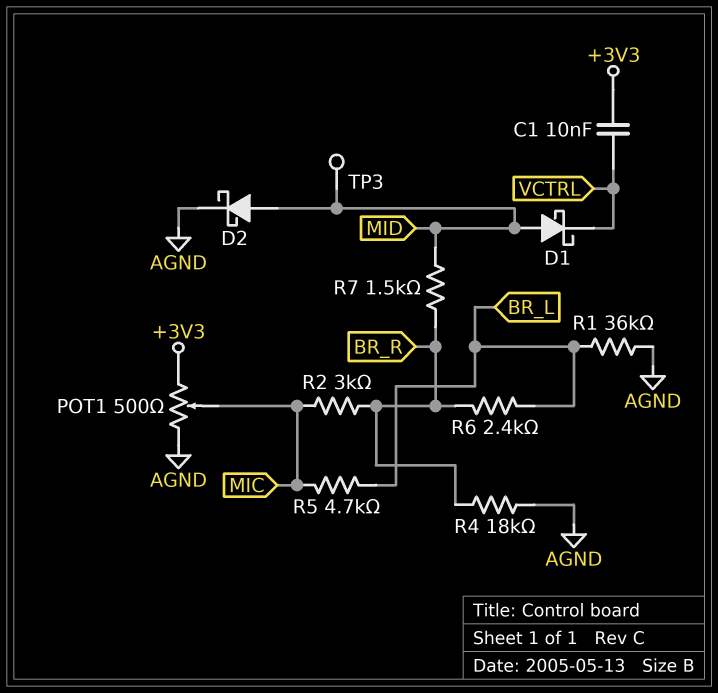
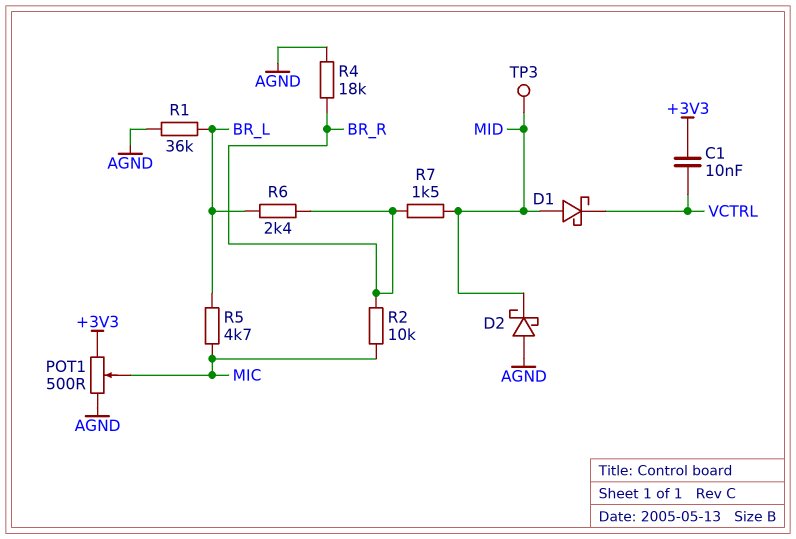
D2: schottky (A MID, K AGND) -> schottky (A AGND, K MID)
R2: 3k (BR_R, MIC) -> 10k (BR_R, MIC)

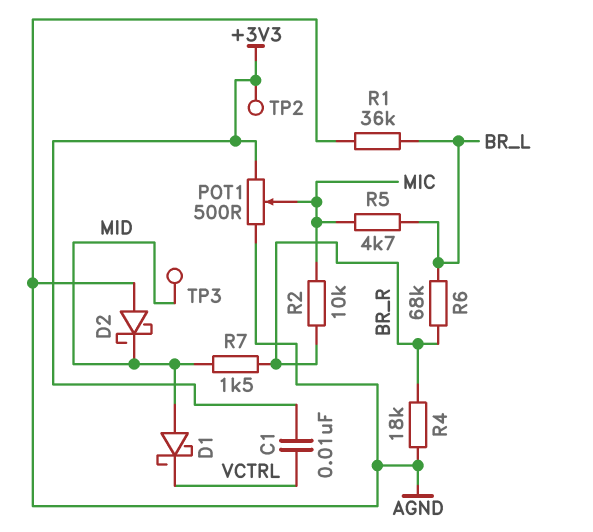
R6: 2.4k (BR_L, BR_R) -> 68k (BR_L, BR_R)
TP2: none -> test point (+3V3)

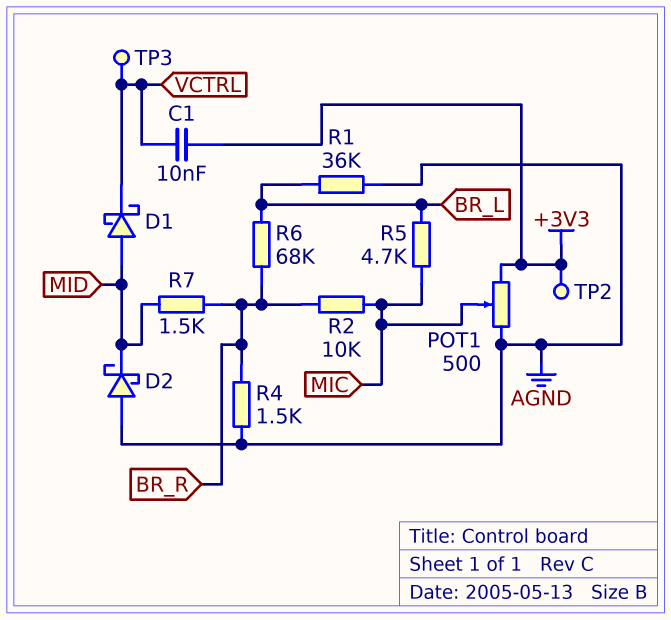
R4: 18k (AGND, BR_R) -> 1.5k (AGND, BR_R)
TP3: test point (MID) -> test point (VCTRL)

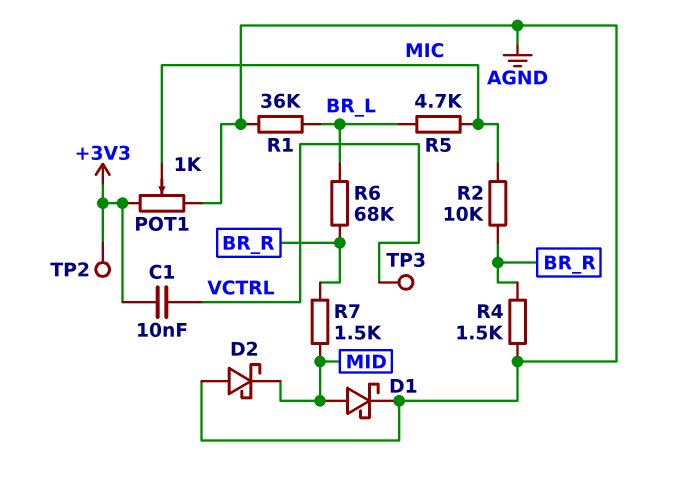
D1: schottky (A MID, K VCTRL) -> schottky (A MID, K AGND)
POT1: 500 (+3V3, AGND, wiper MIC) -> 1k (+3V3, AGND, wiper MIC)

